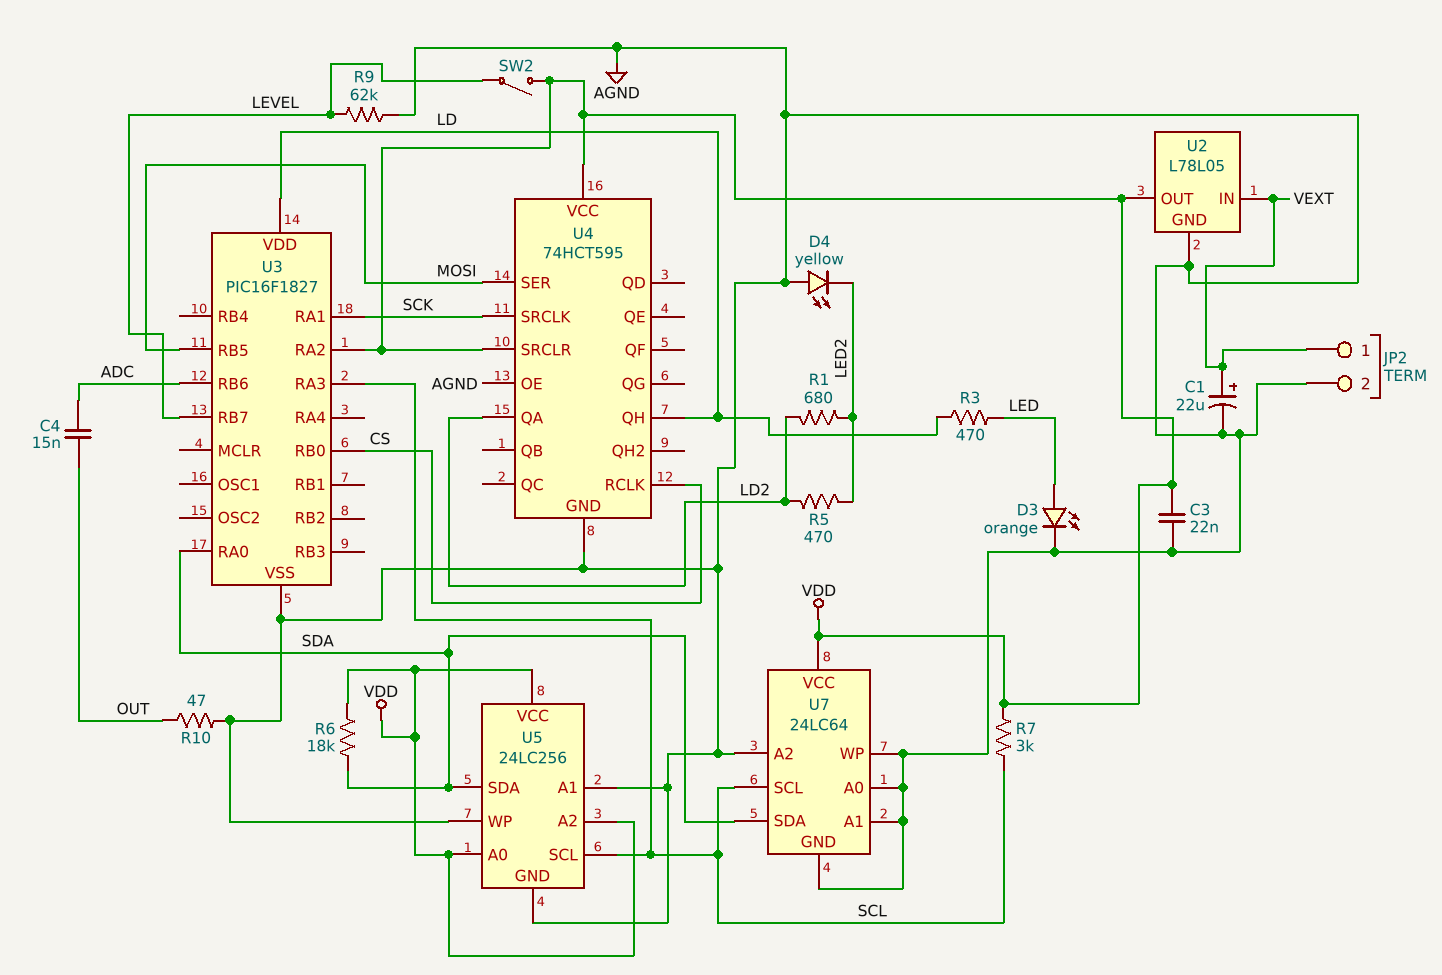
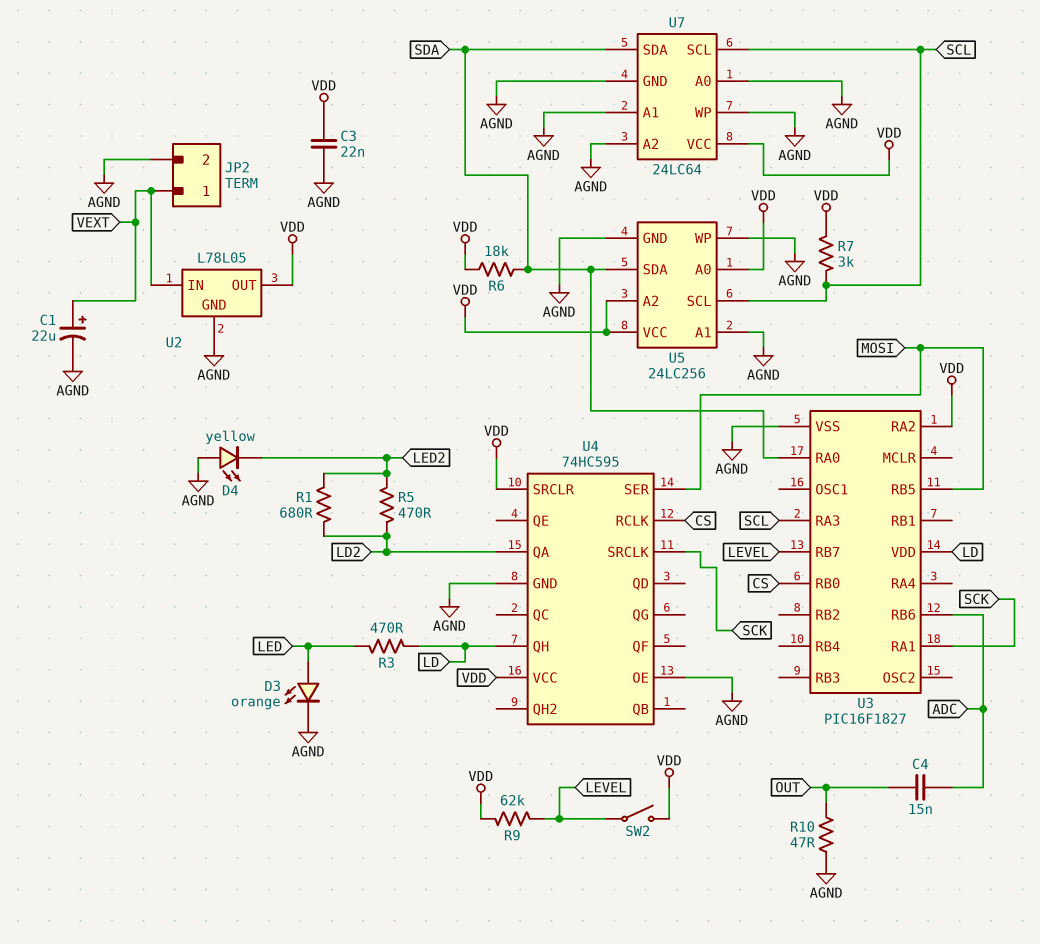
R9: 62k (AGND, LEVEL) -> 62k (LEVEL, VDD)
U4: 74HCT595 -> 74HC595

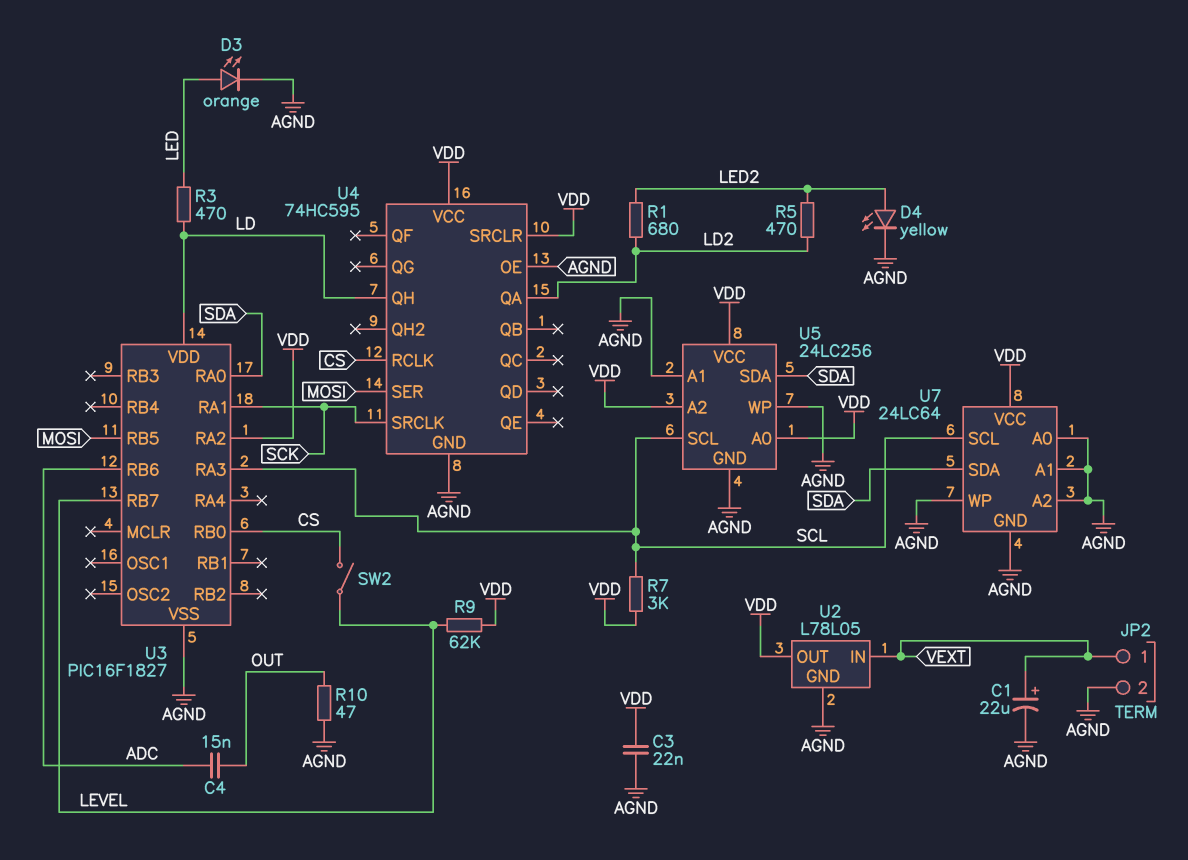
D4: LED yellow (A AGND, K LED2) -> LED yellow (A LED2, K AGND)
R6: 18k (SDA, VDD) -> none
SW2: switch (LEVEL, VDD) -> switch (CS, LEVEL)

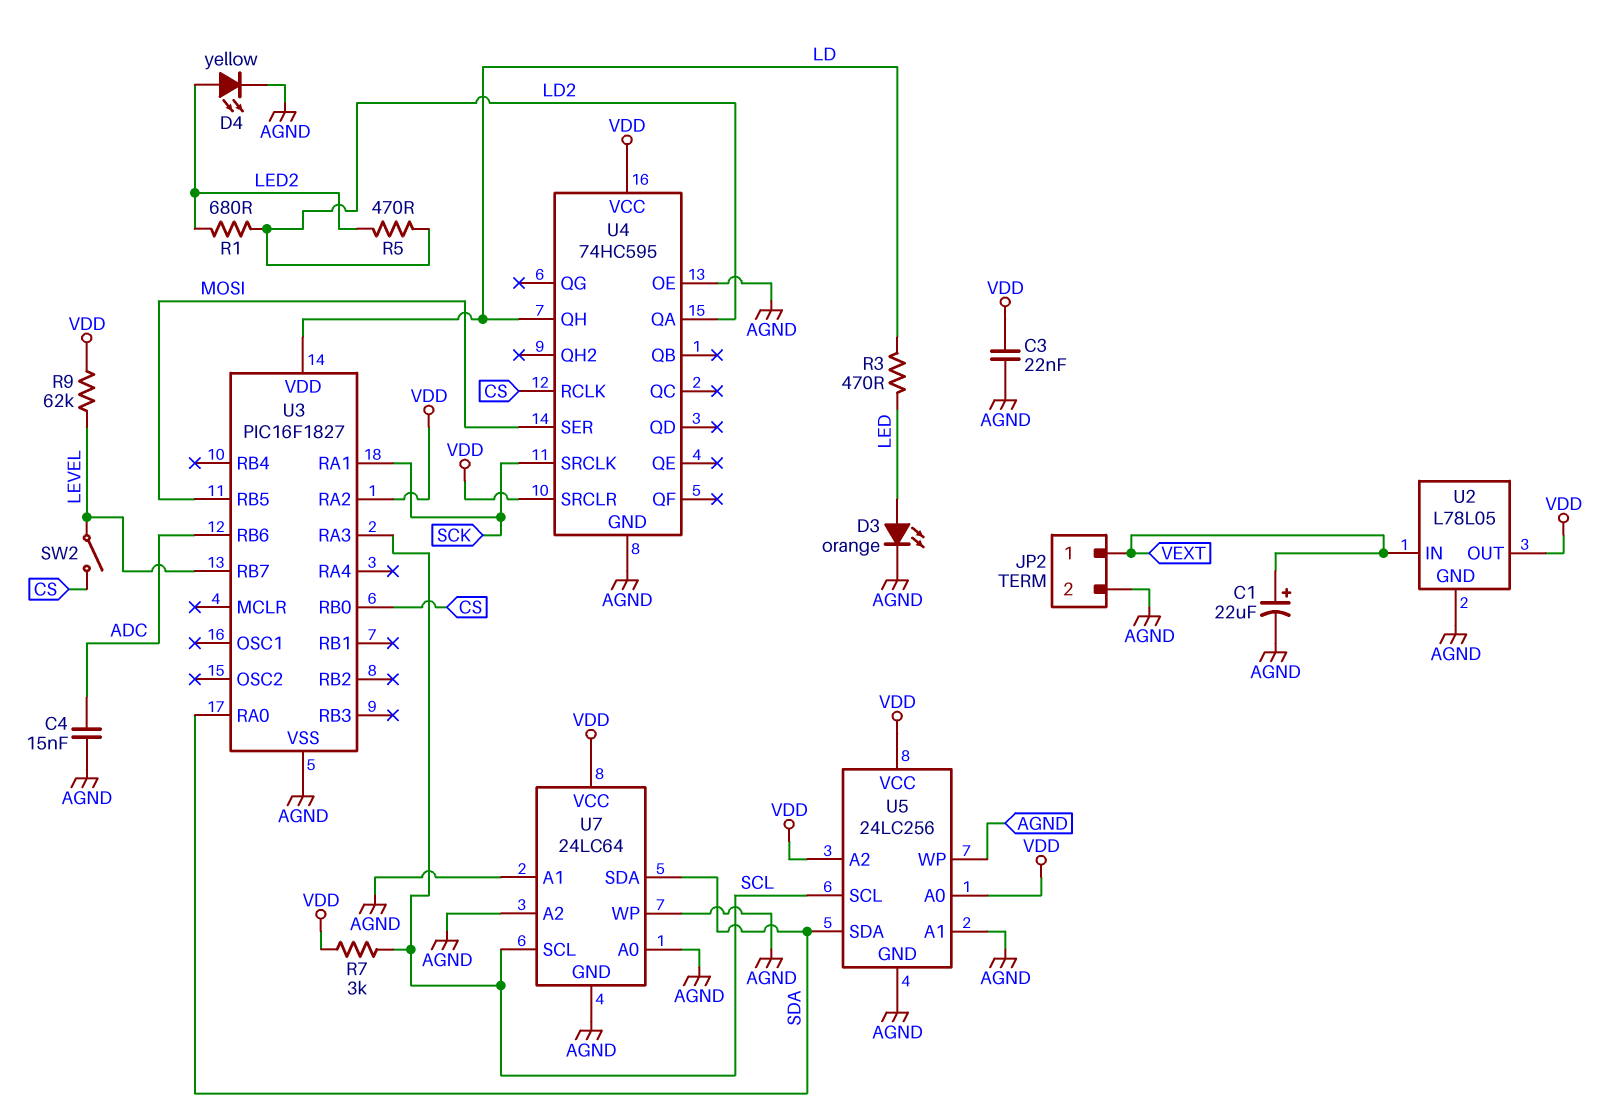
C4: 15nF (ADC, OUT) -> 15nF (ADC, AGND)
R10: 47 (AGND, OUT) -> none

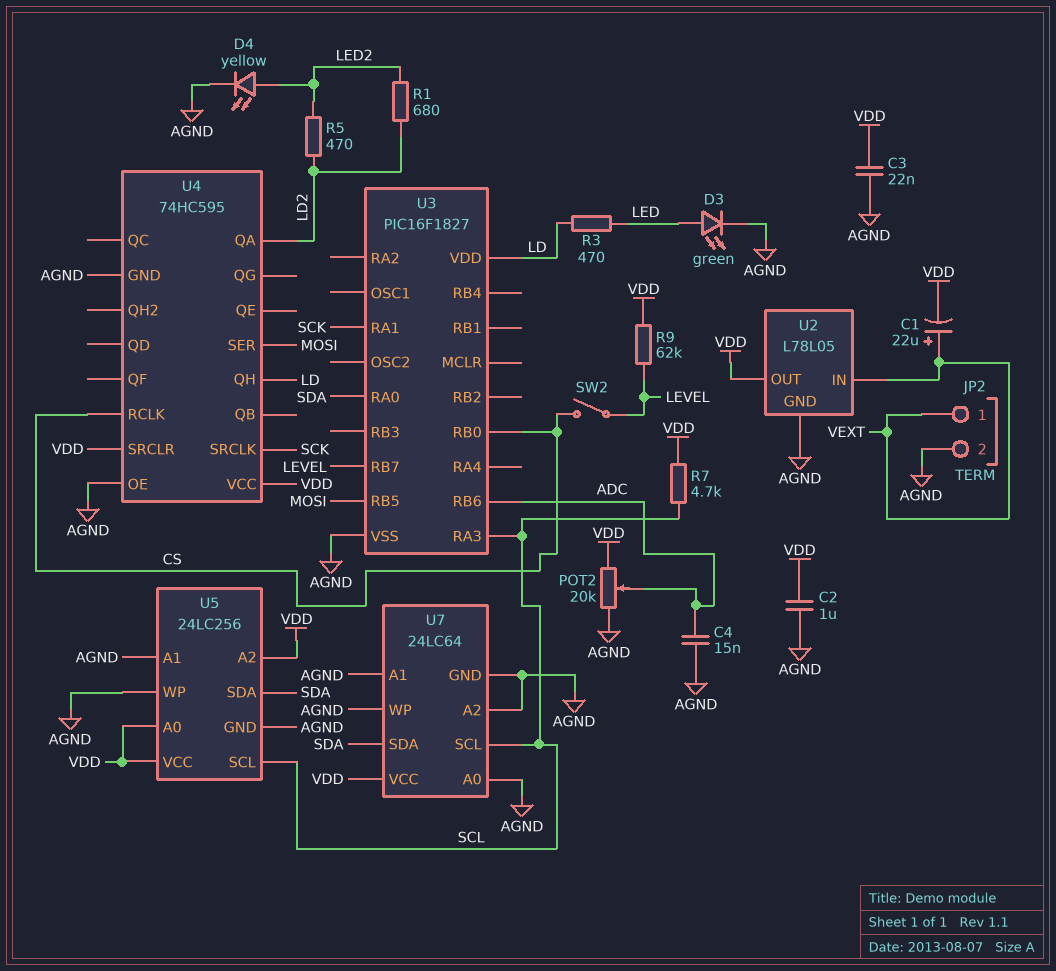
C1: 22uF (plus VEXT, minus AGND) -> 22uF (plus VEXT, minus VDD)
C2: none -> 1uF (AGND, VDD)
D3: LED orange (A LED, K AGND) -> LED green (A LED, K AGND)
POT2: none -> 20k (AGND, VDD, wiper ADC)
R7: 3k (SCL, VDD) -> 4.7k (SCL, VDD)
U3 pin RA2: VDD -> none

